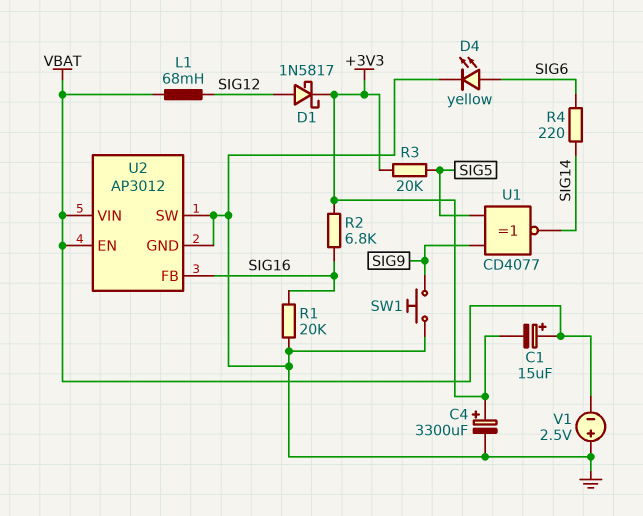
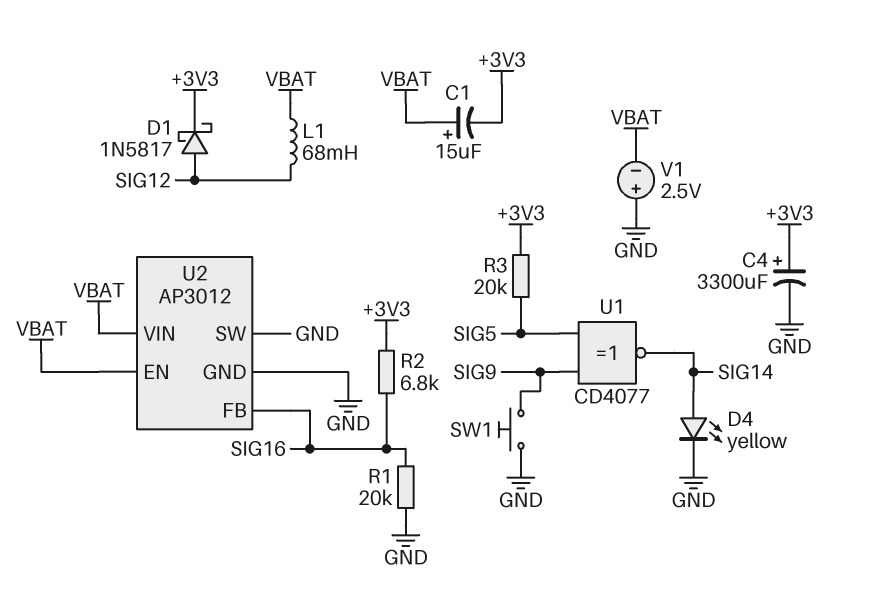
D4: LED yellow (A SIG6, K GND) -> LED yellow (A SIG14, K GND)
R4: 220 (SIG6, SIG14) -> none

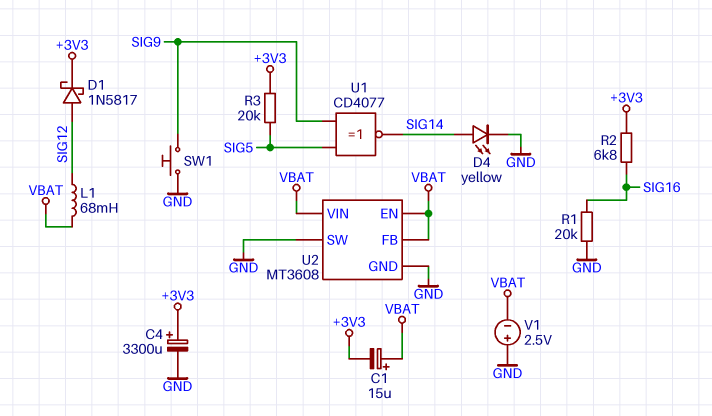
U2: AP3012 -> MT3608
U2 pin FB: SIG16 -> VBAT

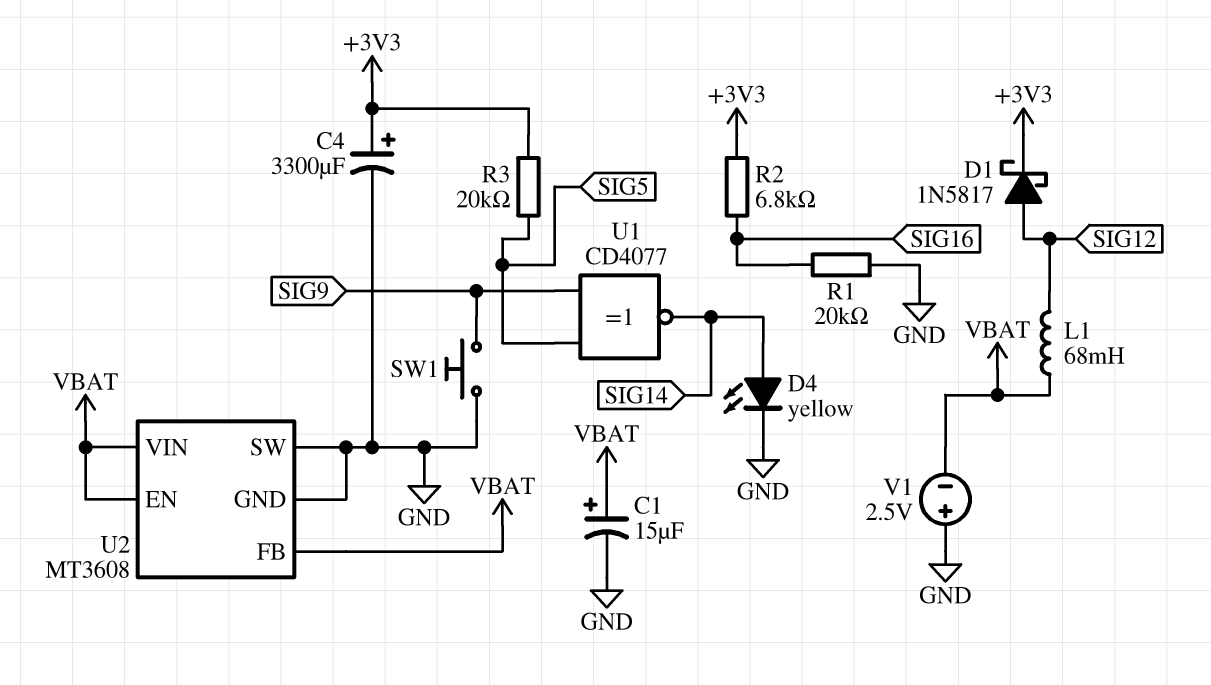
C1: 15uF (plus VBAT, minus +3V3) -> 15uF (plus VBAT, minus GND)

